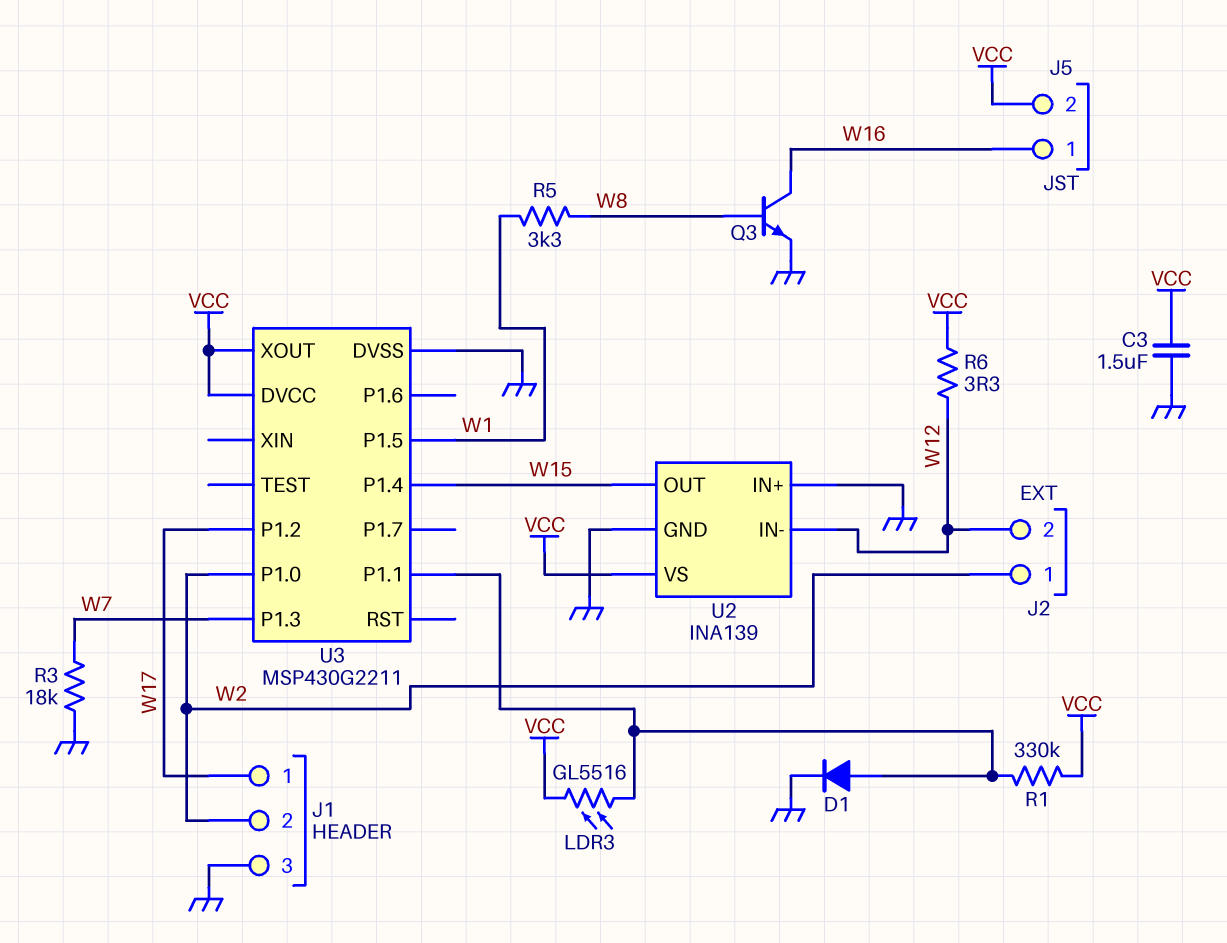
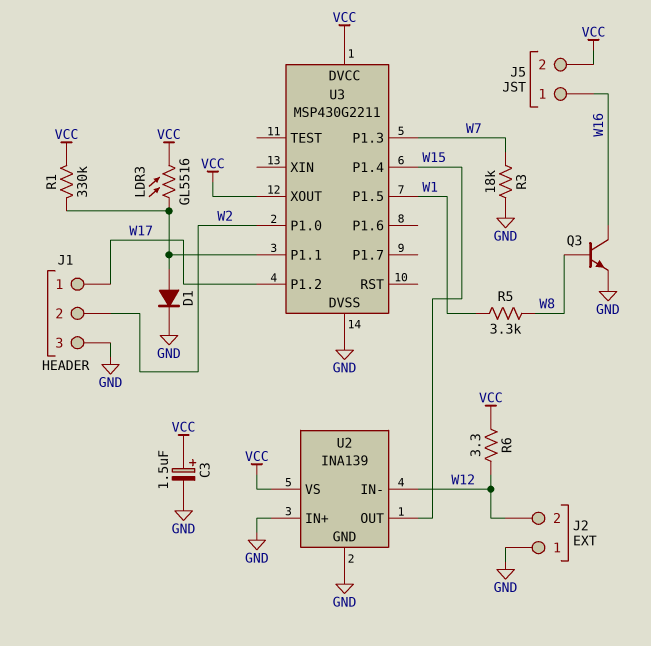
C3: 1.5uF (GND, VCC) -> 1.5uF (plus VCC, minus GND)
J2 pin 1: W2 -> GND

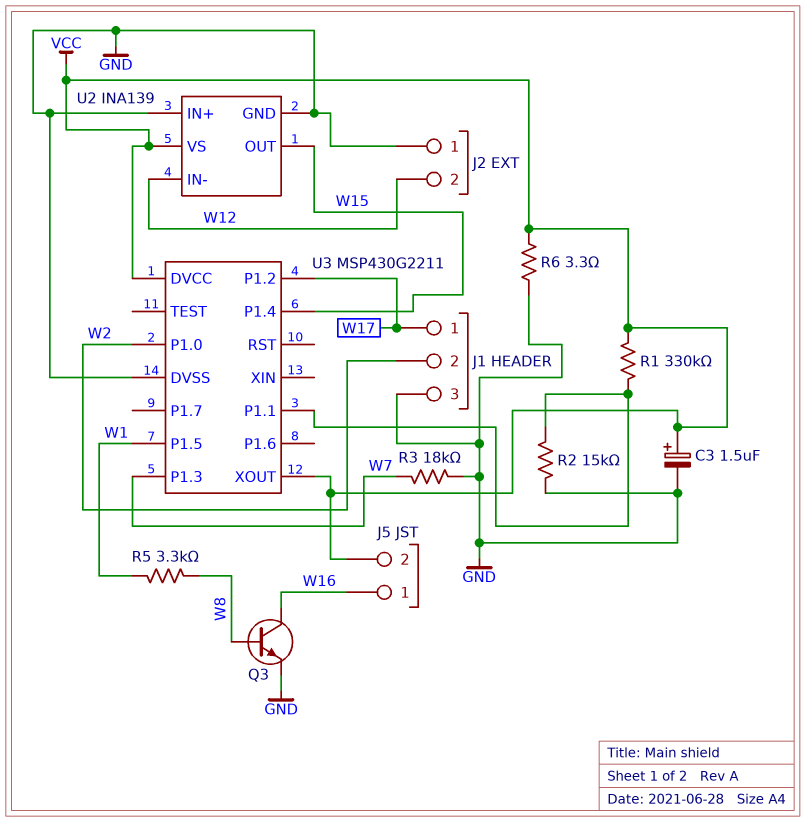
D1: diode (A U3/P1.1, K GND) -> none
LDR3: GL5516 (U3/P1.1, VCC) -> none
R2: none -> 15k (GND, U3/P1.1)
R6: 3.3 (VCC, W12) -> 3.3 (GND, VCC)

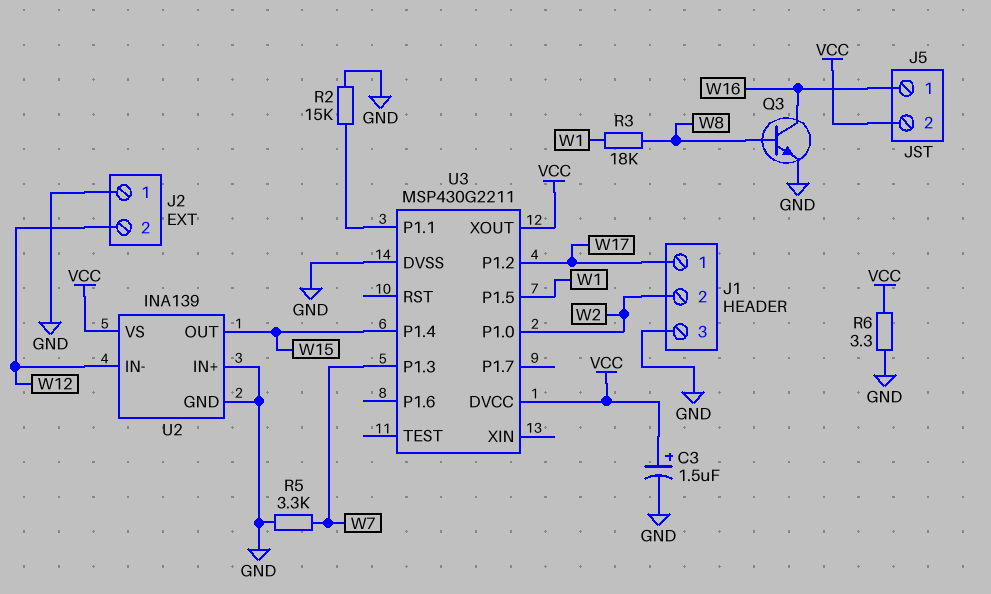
R1: 330k (U3/P1.1, VCC) -> none
R3: 18k (GND, W7) -> 18k (W1, W8)
R5: 3.3k (W1, W8) -> 3.3k (GND, W7)

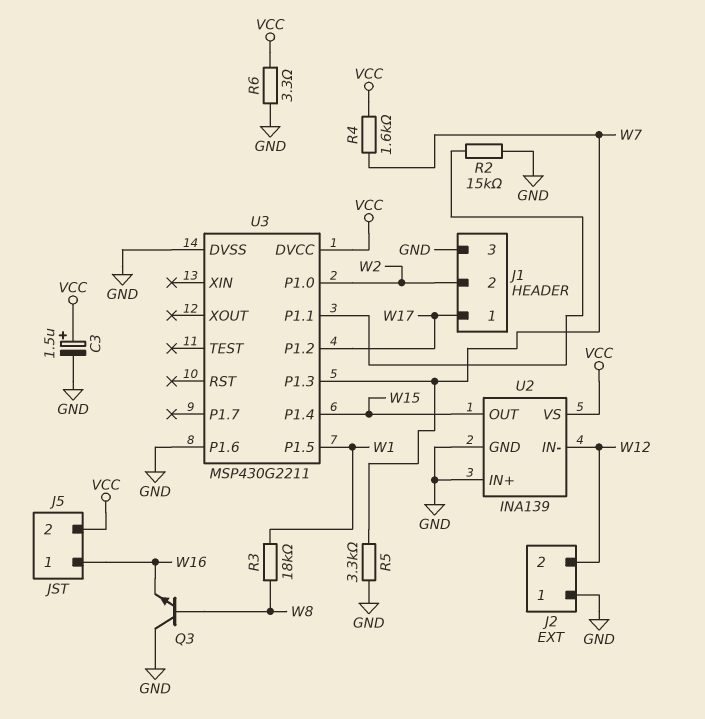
Q3: NPN (B W8, C W16, E GND) -> NPN (B W8, C GND, E W16)
R4: none -> 1.6k (VCC, W7)
U3 pin P1.6: none -> GND
U3 pin XOUT: VCC -> none

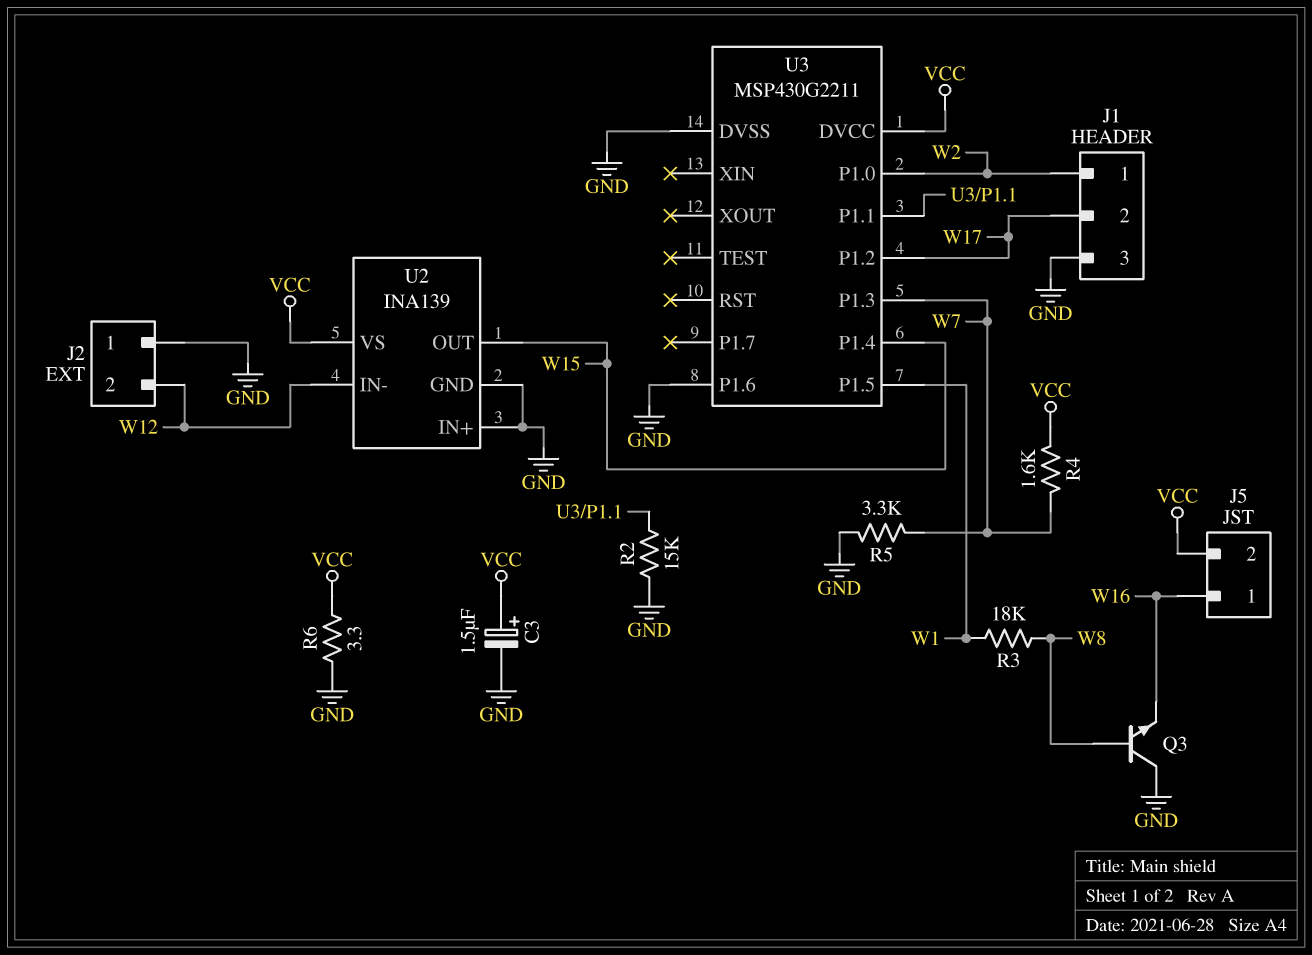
J1 pin 1: W17 -> W2
J1 pin 2: W2 -> W17

